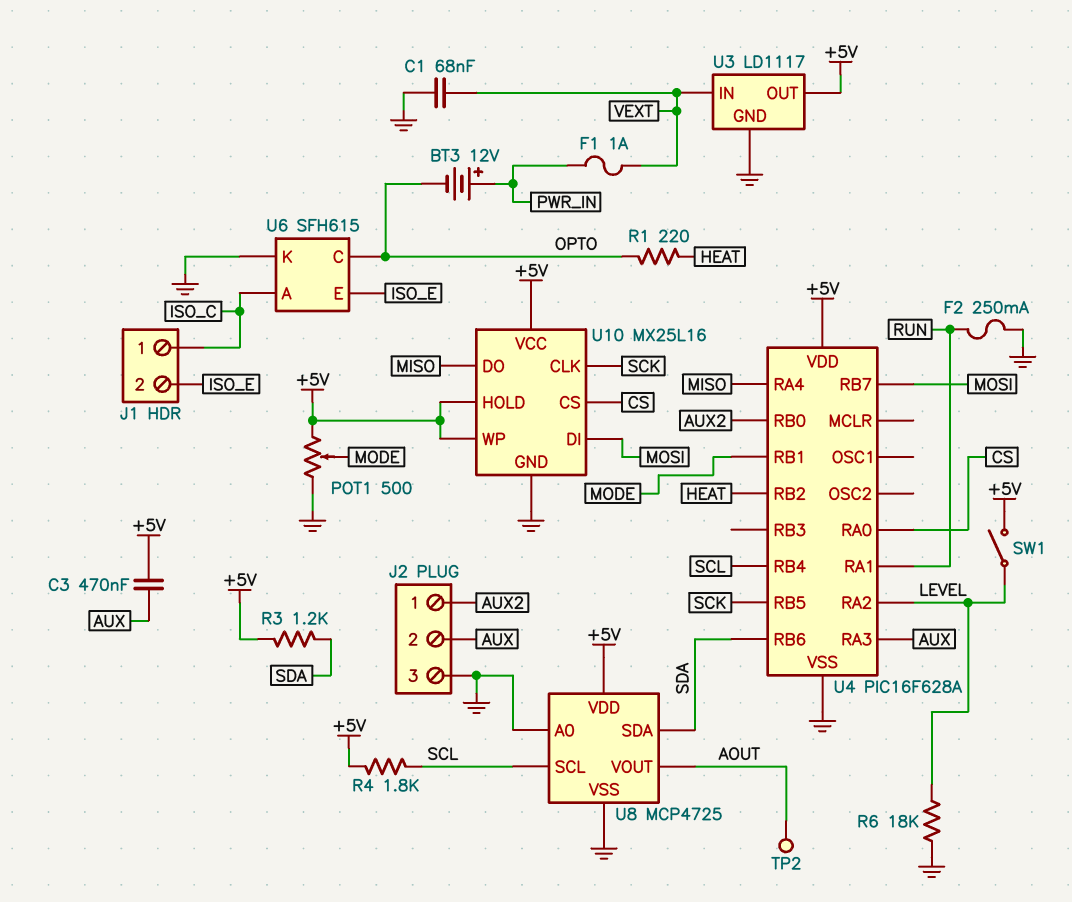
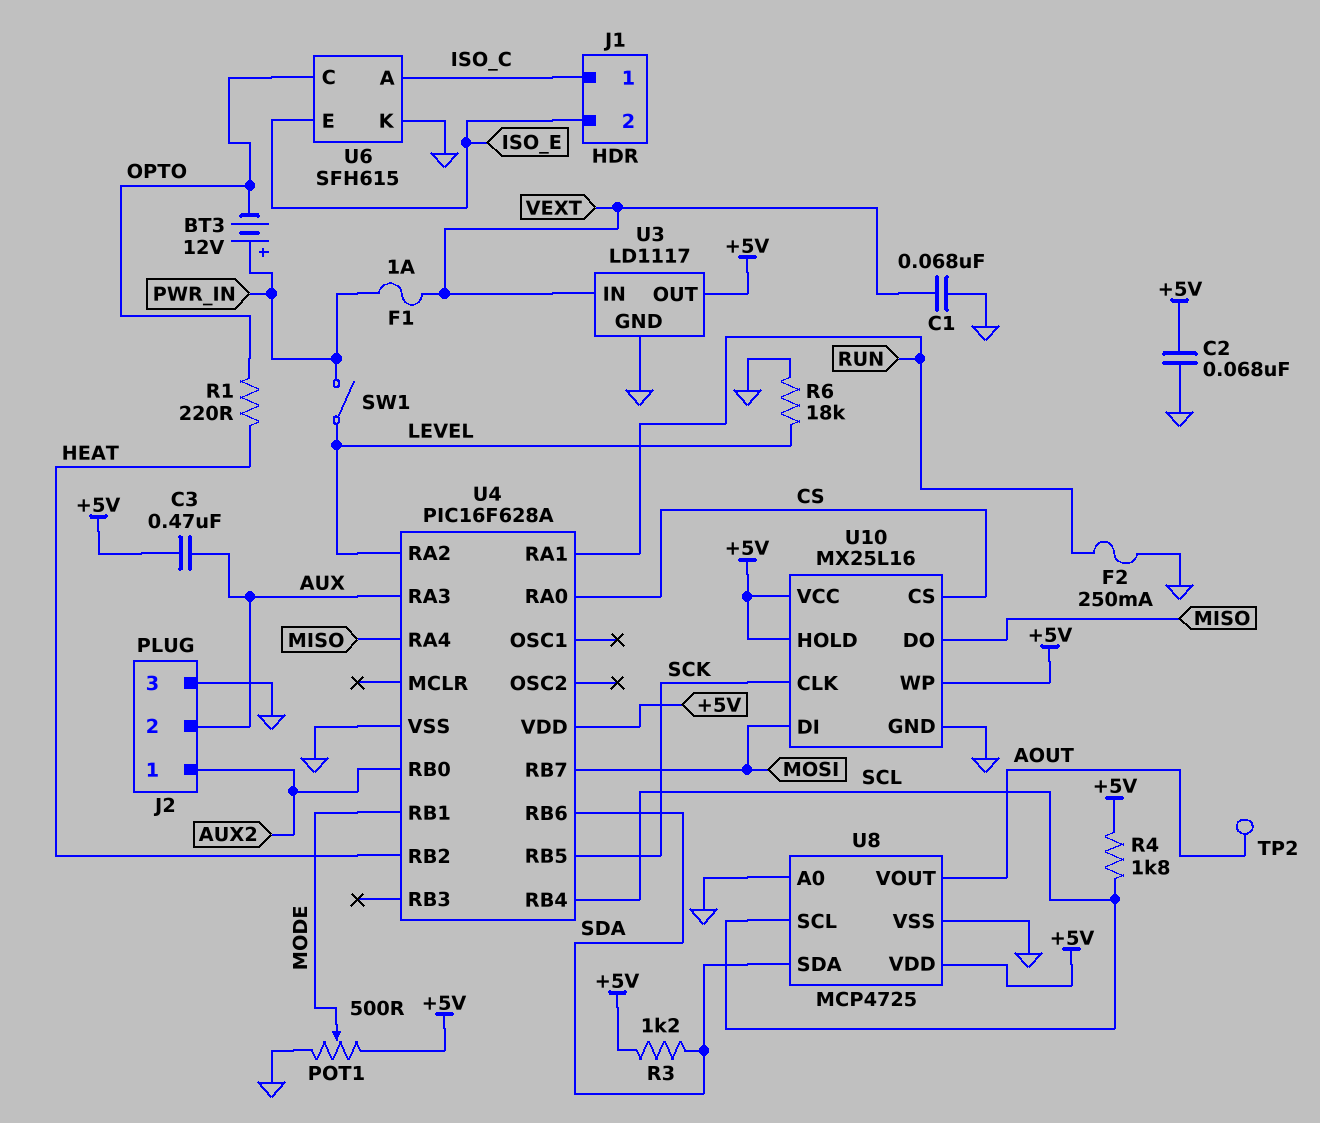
C2: none -> 68nF (+5V, GND)
SW1: switch (+5V, LEVEL) -> switch (LEVEL, PWR_IN)

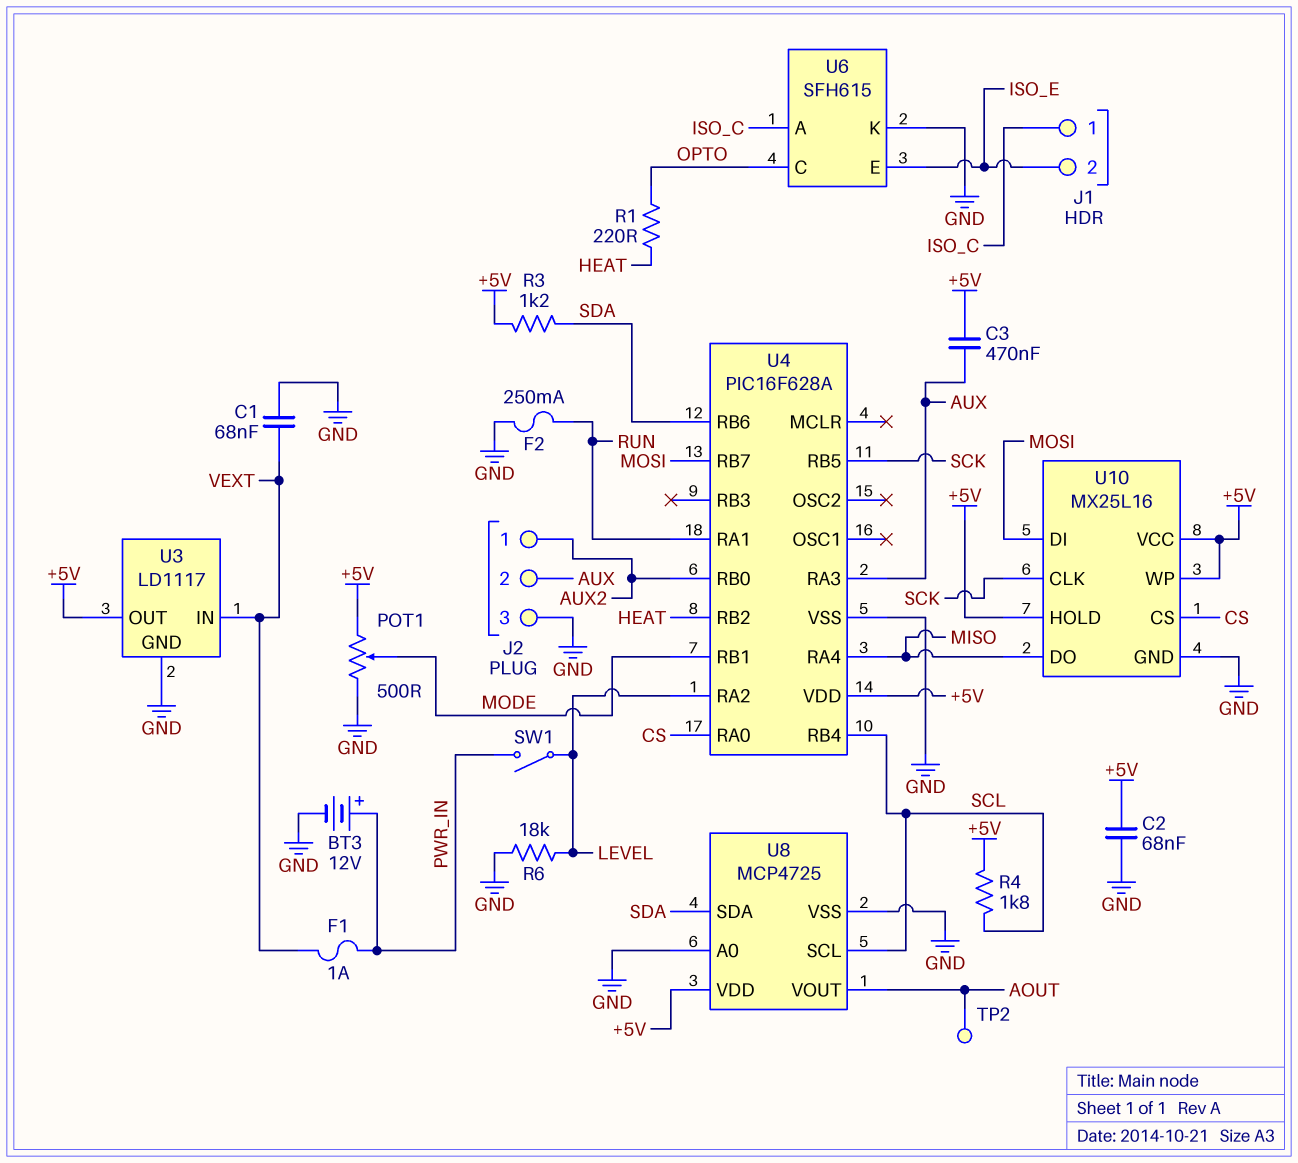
BT3: 12V (plus PWR_IN, minus OPTO) -> 12V (plus PWR_IN, minus GND)

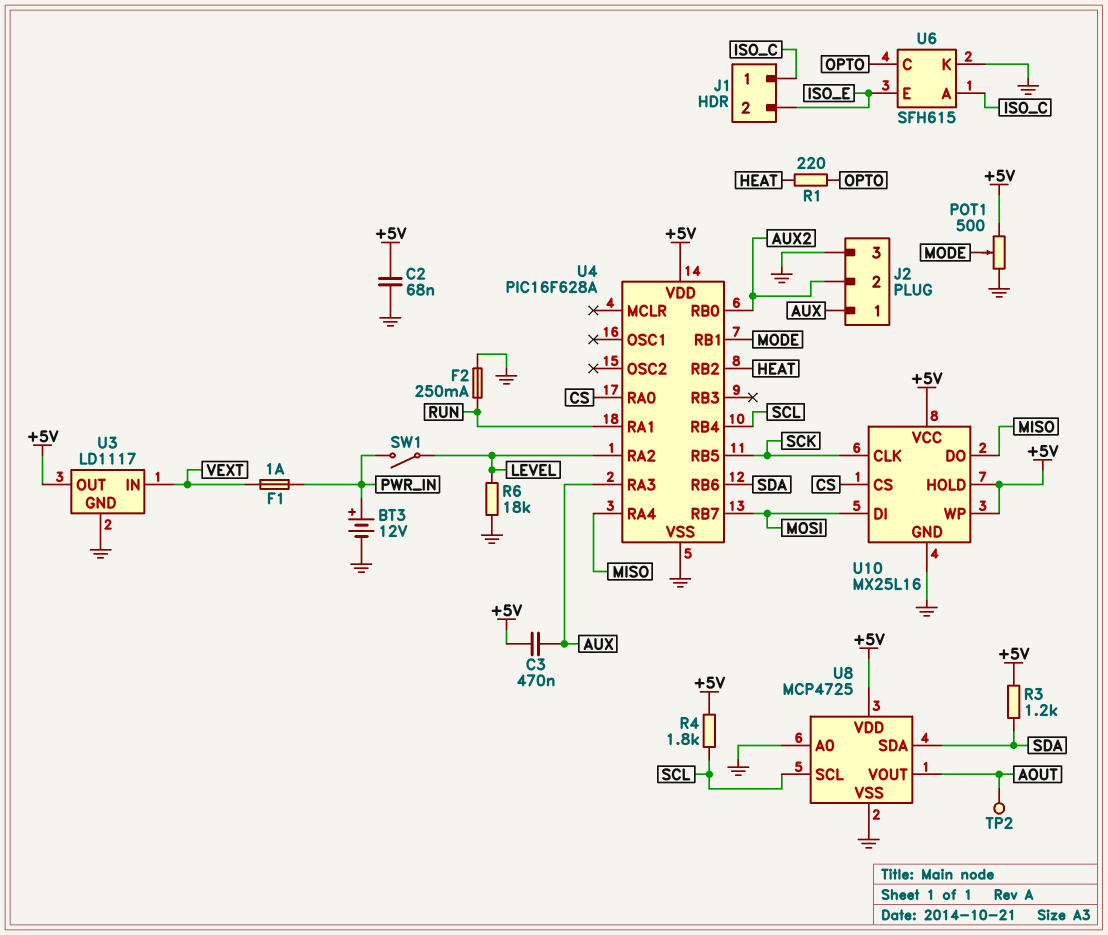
C1: 68nF (GND, VEXT) -> none
J2 pin 1: AUX2 -> AUX
J2 pin 2: AUX -> AUX2

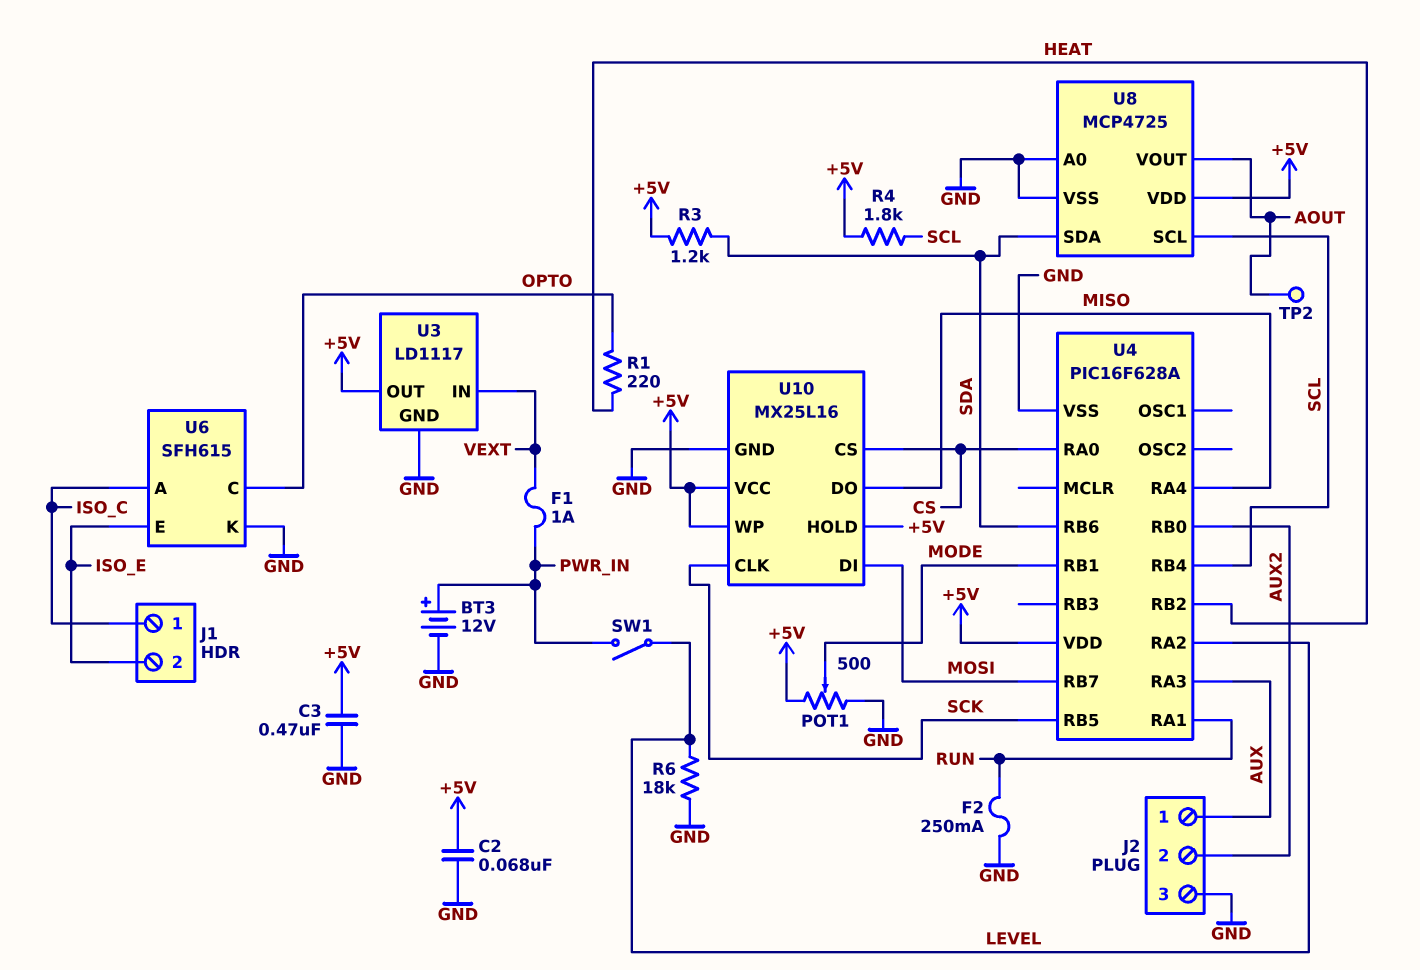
C3: 470nF (+5V, AUX) -> 470nF (+5V, GND)

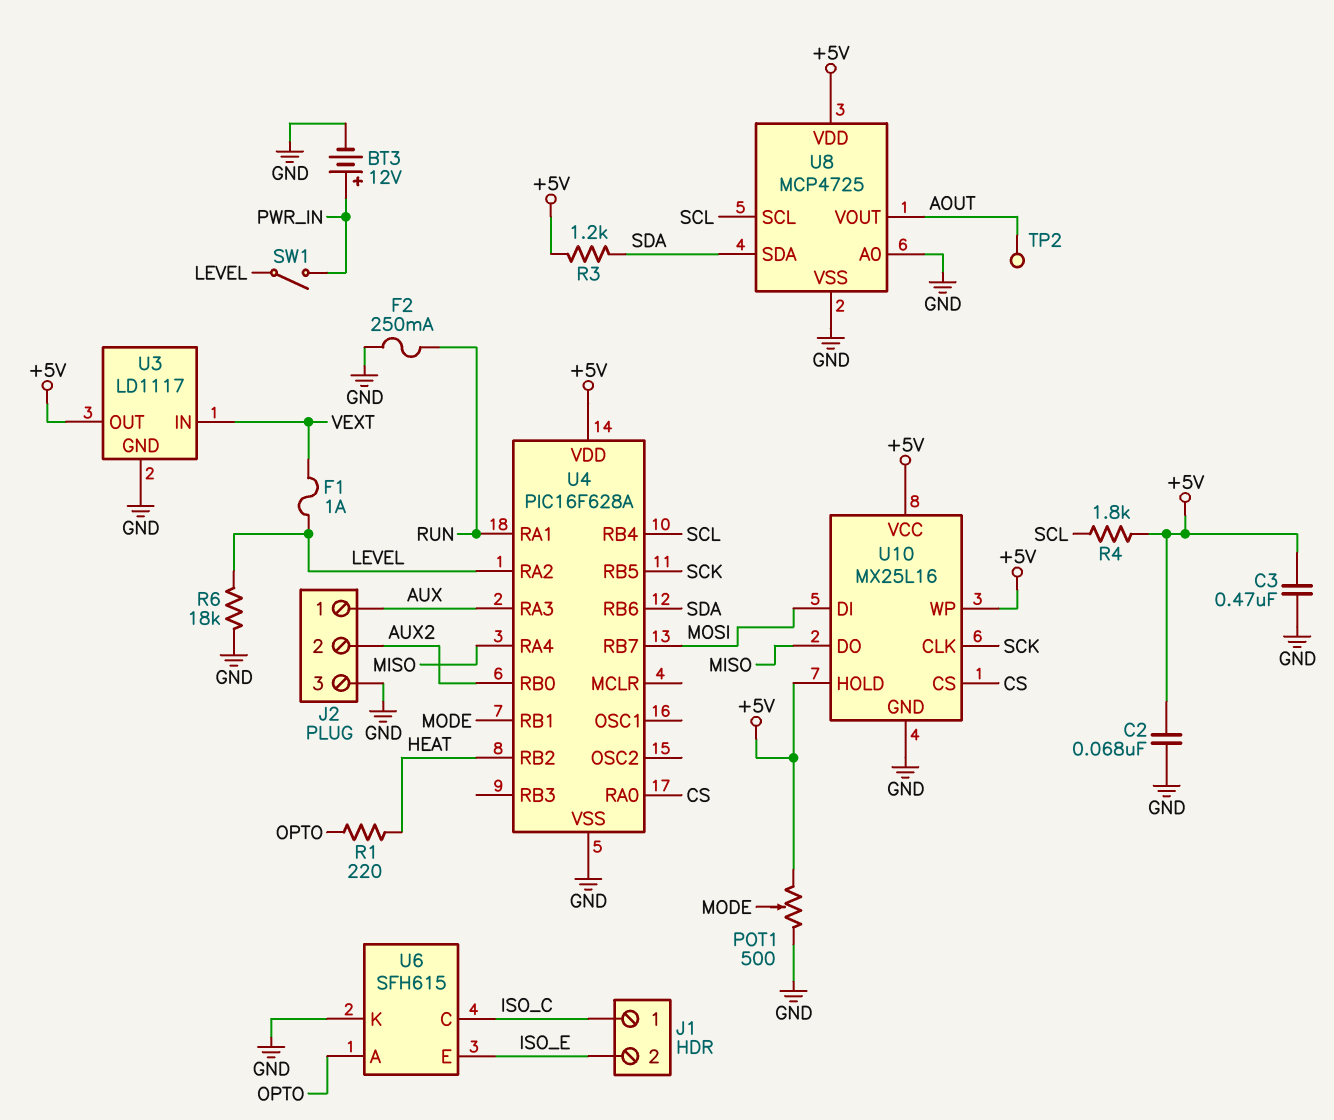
F1: 1A (PWR_IN, VEXT) -> 1A (LEVEL, VEXT)
U6 pin A: ISO_C -> OPTO
U6 pin C: OPTO -> ISO_C

